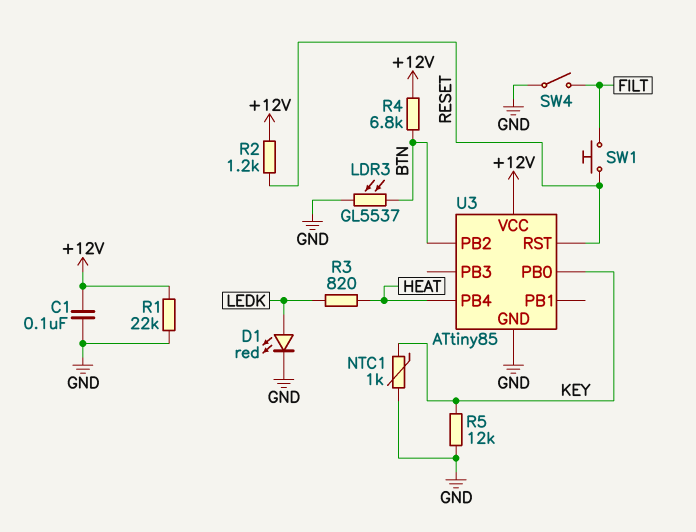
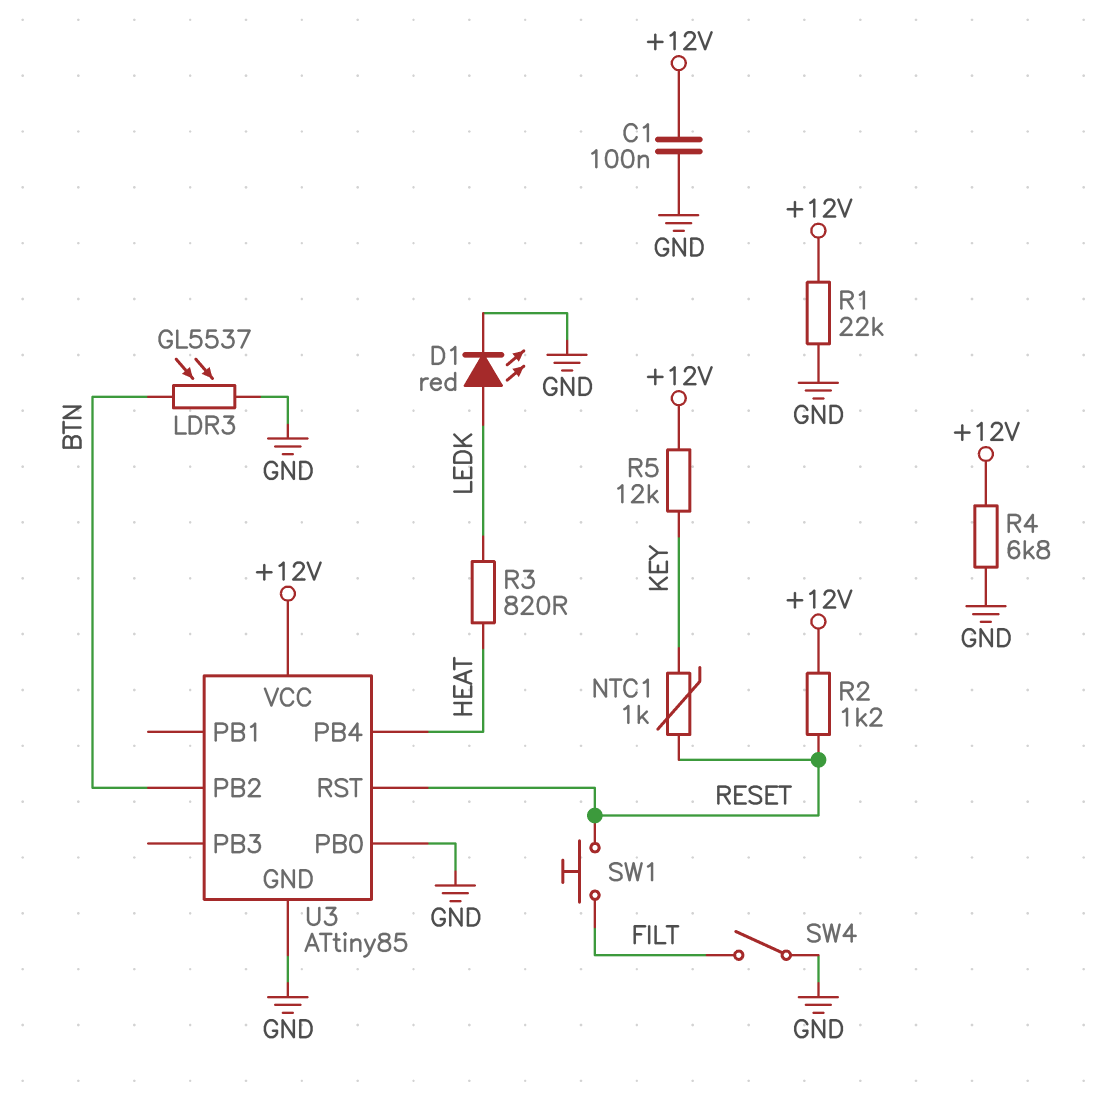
NTC1: 1k (GND, KEY) -> 1k (KEY, RESET)
R4: 6.8k (+12V, BTN) -> 6.8k (+12V, GND)
R5: 12k (GND, KEY) -> 12k (+12V, KEY)
U3 pin PB0: KEY -> GND

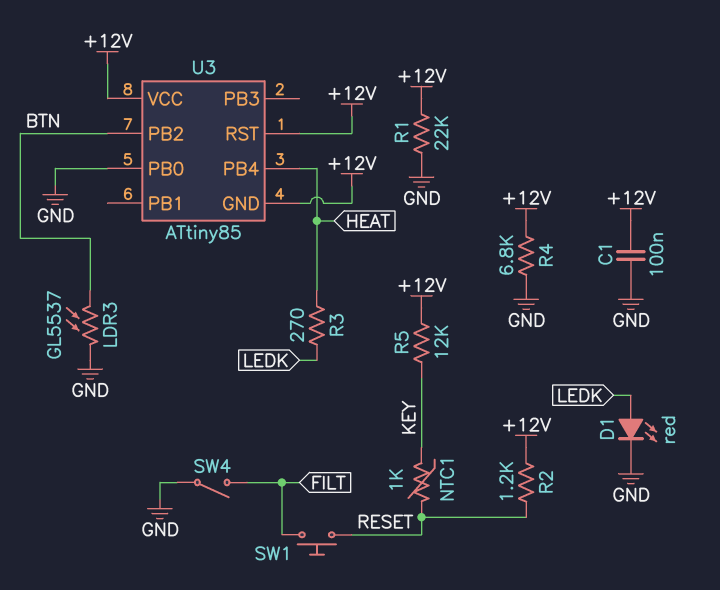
R3: 820 (HEAT, LEDK) -> 270 (HEAT, LEDK)
U3 pin GND: GND -> +12V
U3 pin RST: RESET -> +12V

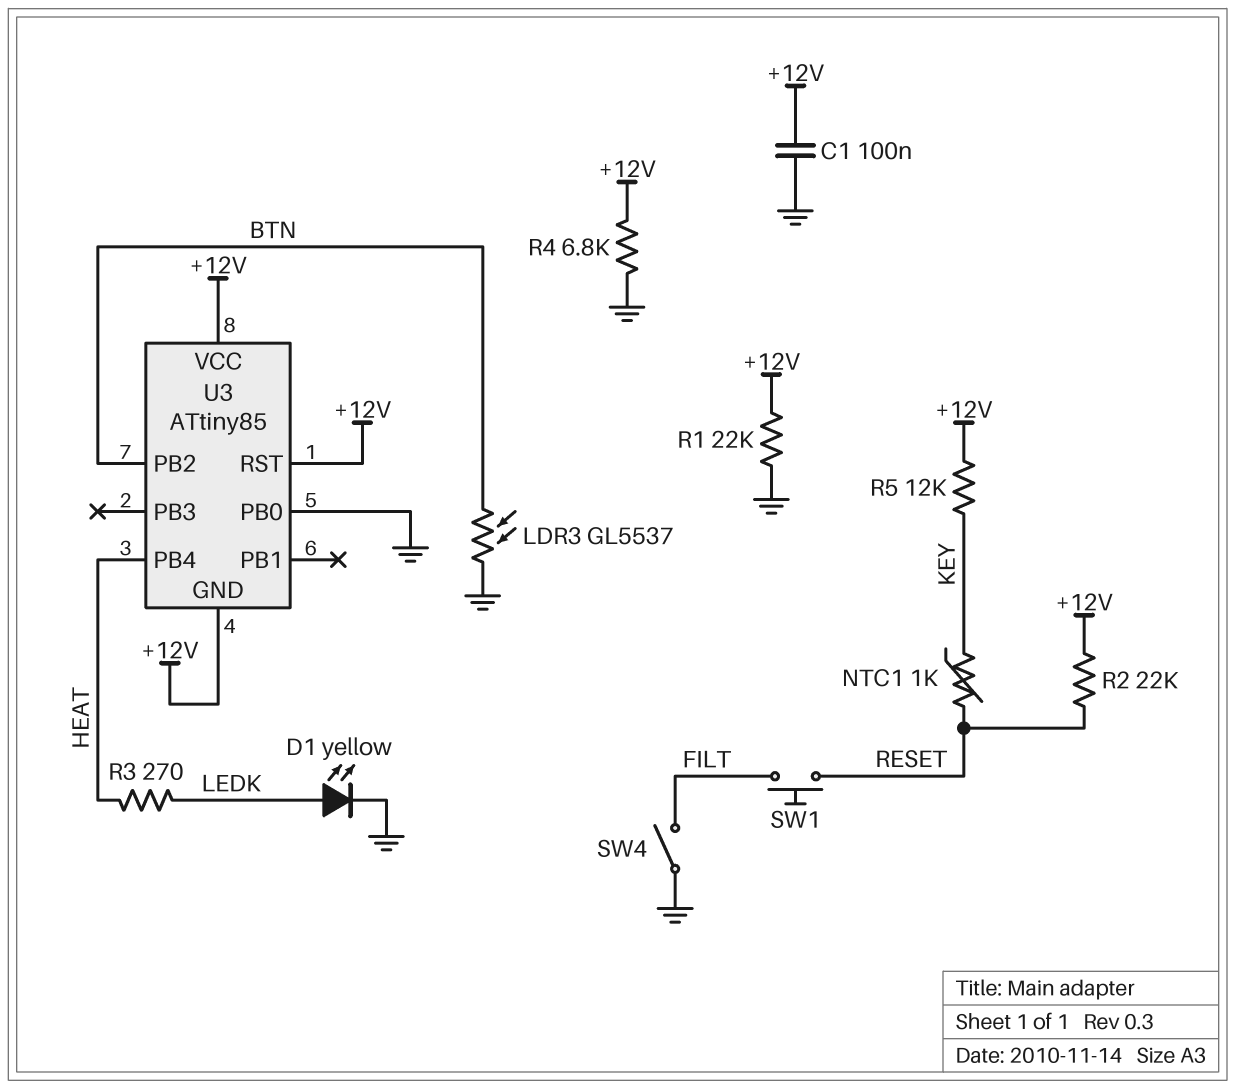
D1: LED red (A LEDK, K GND) -> LED yellow (A LEDK, K GND)
R2: 1.2k (+12V, RESET) -> 22k (+12V, RESET)

